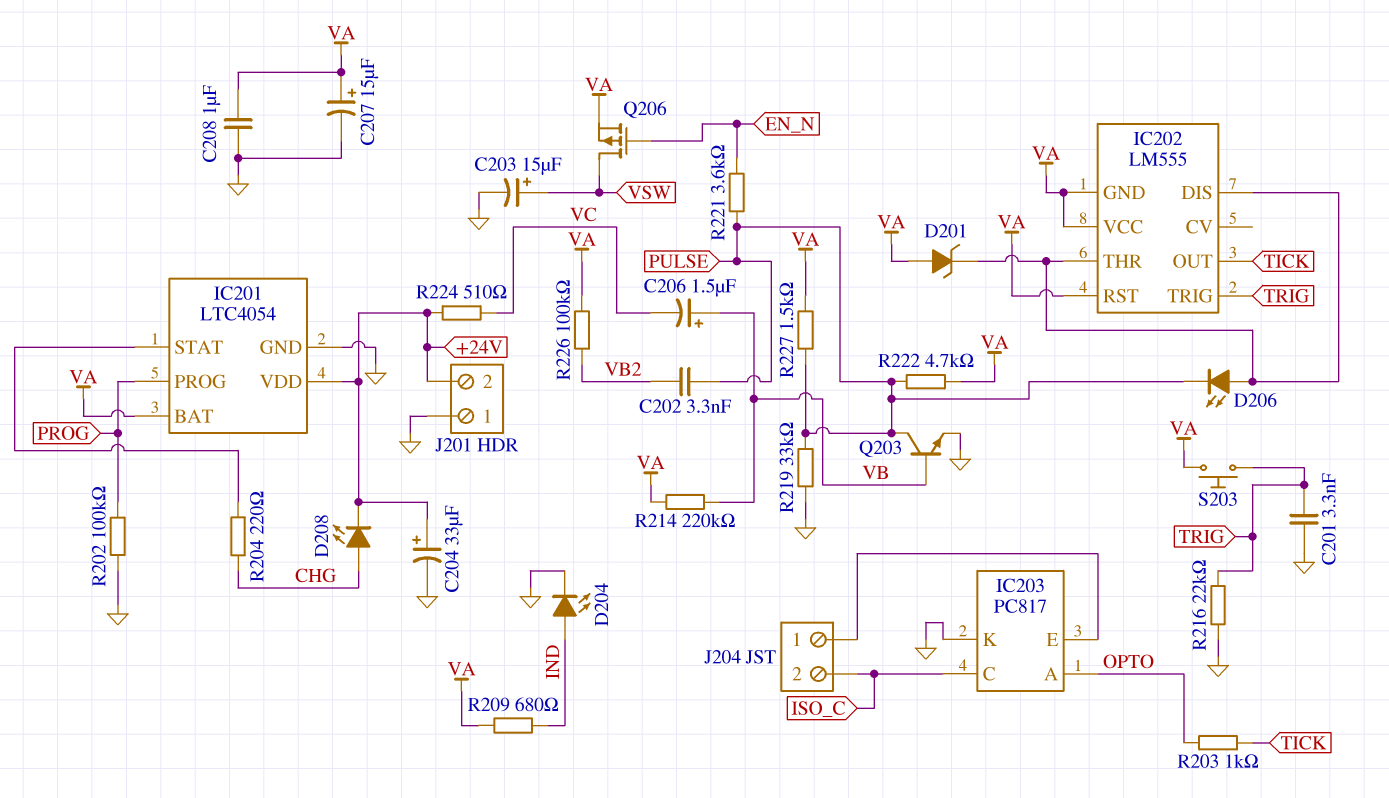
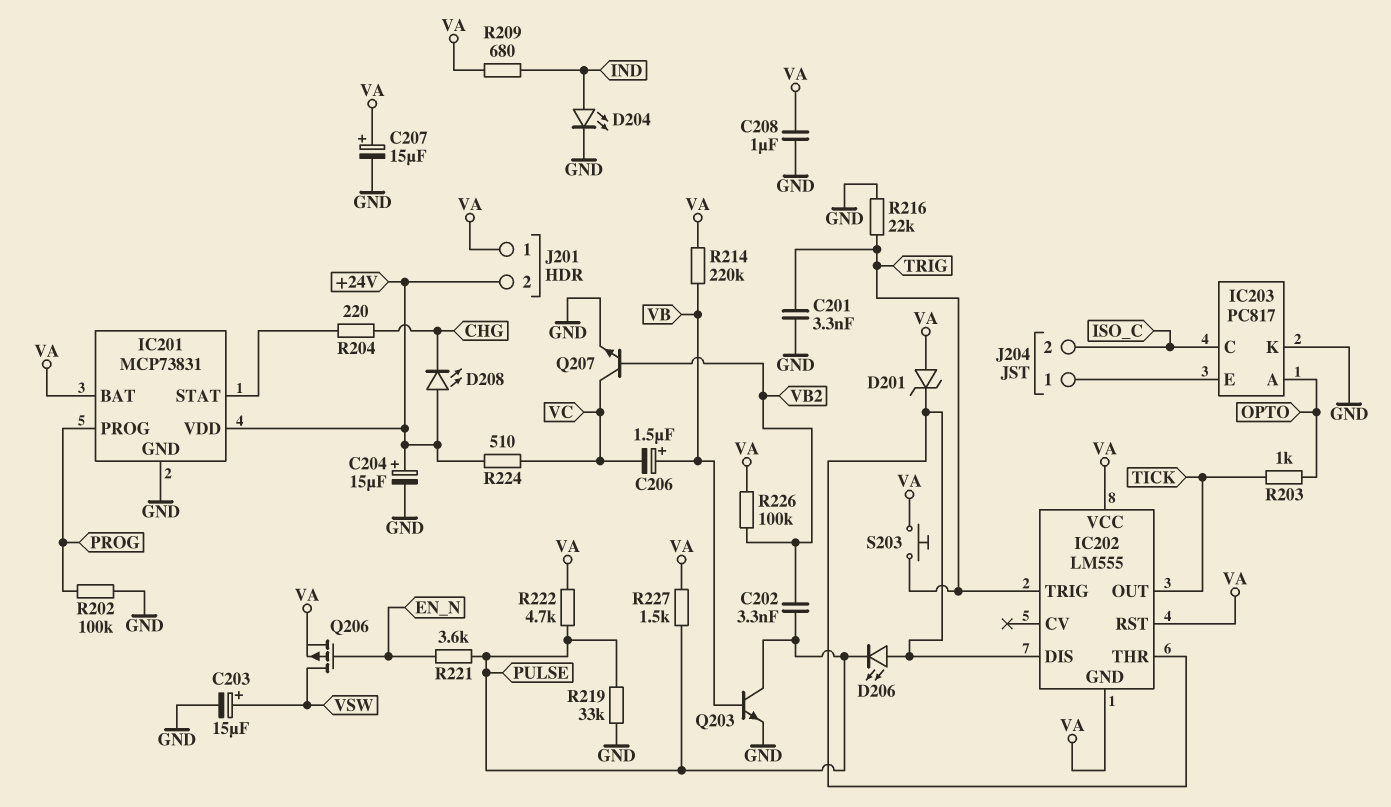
C204: 33uF (plus +24V, minus GND) -> 15uF (plus +24V, minus GND)
D208: LED (A CHG, K +24V) -> LED (A +24V, K CHG)
IC201: LTC4054 -> MCP73831
J201 pin 1: GND -> VA
Q207: none -> NPN (B VB2, C VC, E GND)

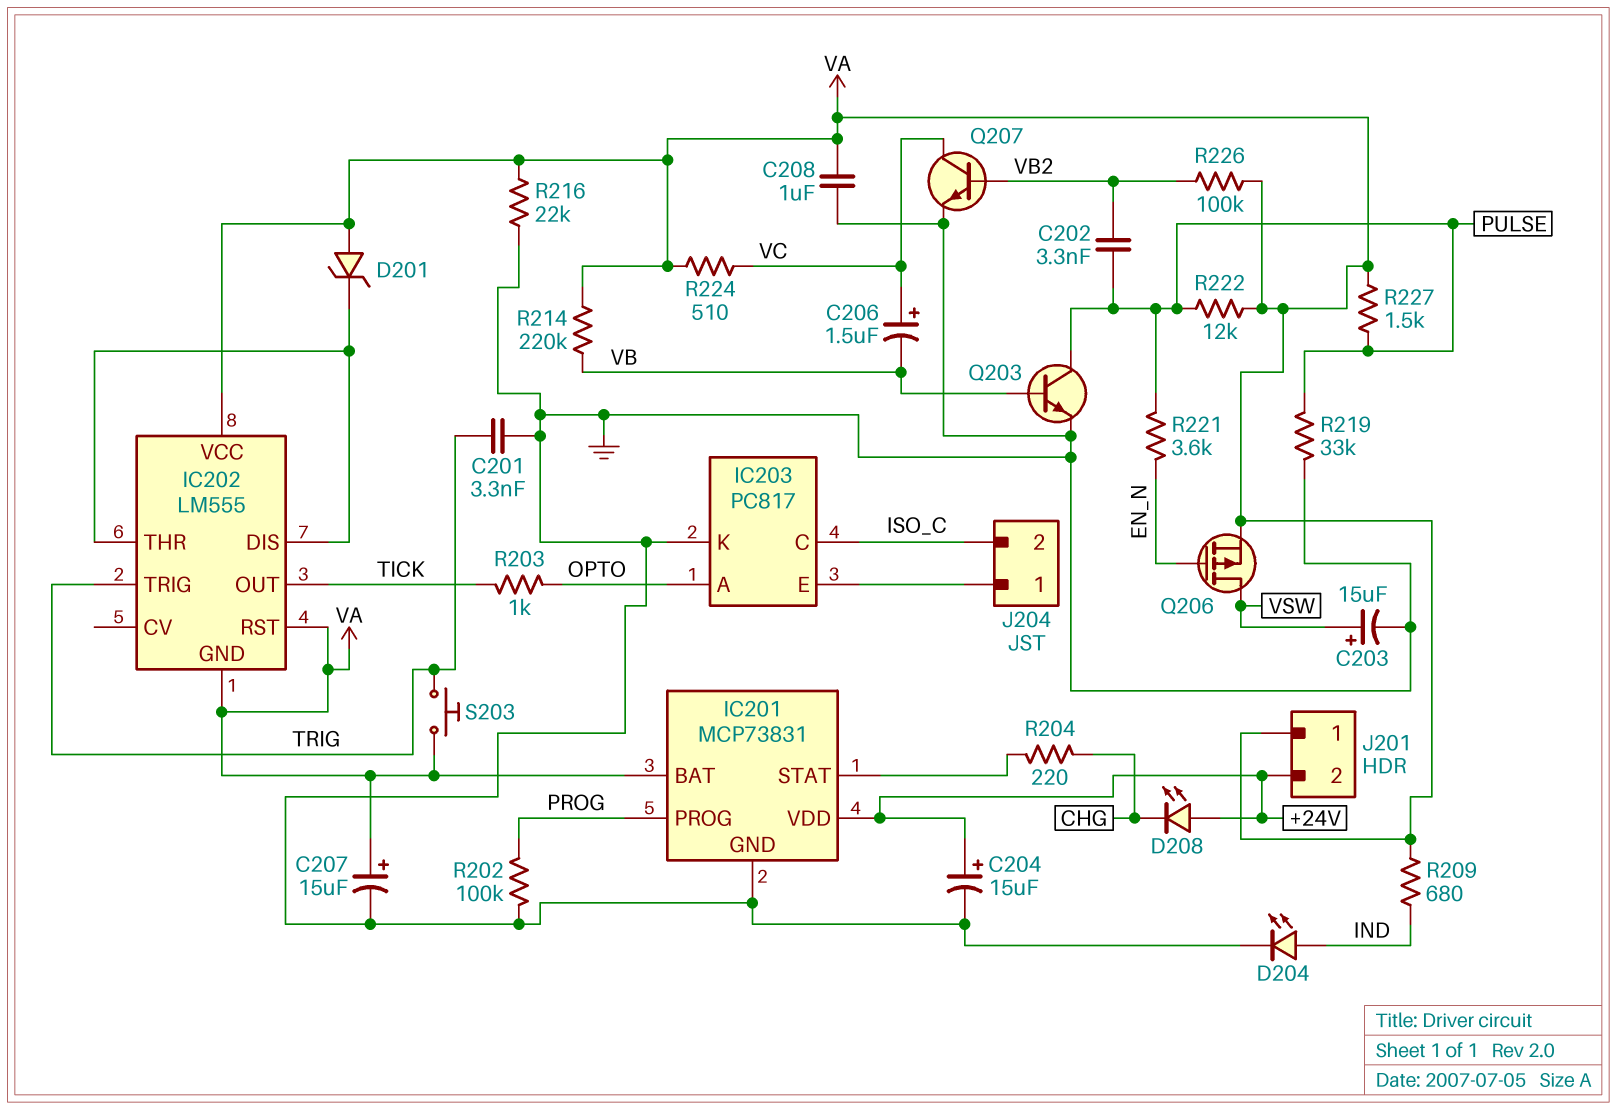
C206: 1.5uF (plus VB, minus VC) -> 1.5uF (plus VC, minus VB)
D206: LED (A IC202/DIS, K PULSE) -> none
R216: 22k (GND, TRIG) -> 22k (GND, VA)
R222: 4.7k (PULSE, VA) -> 12k (PULSE, VA)
R224: 510 (+24V, VC) -> 510 (VA, VC)

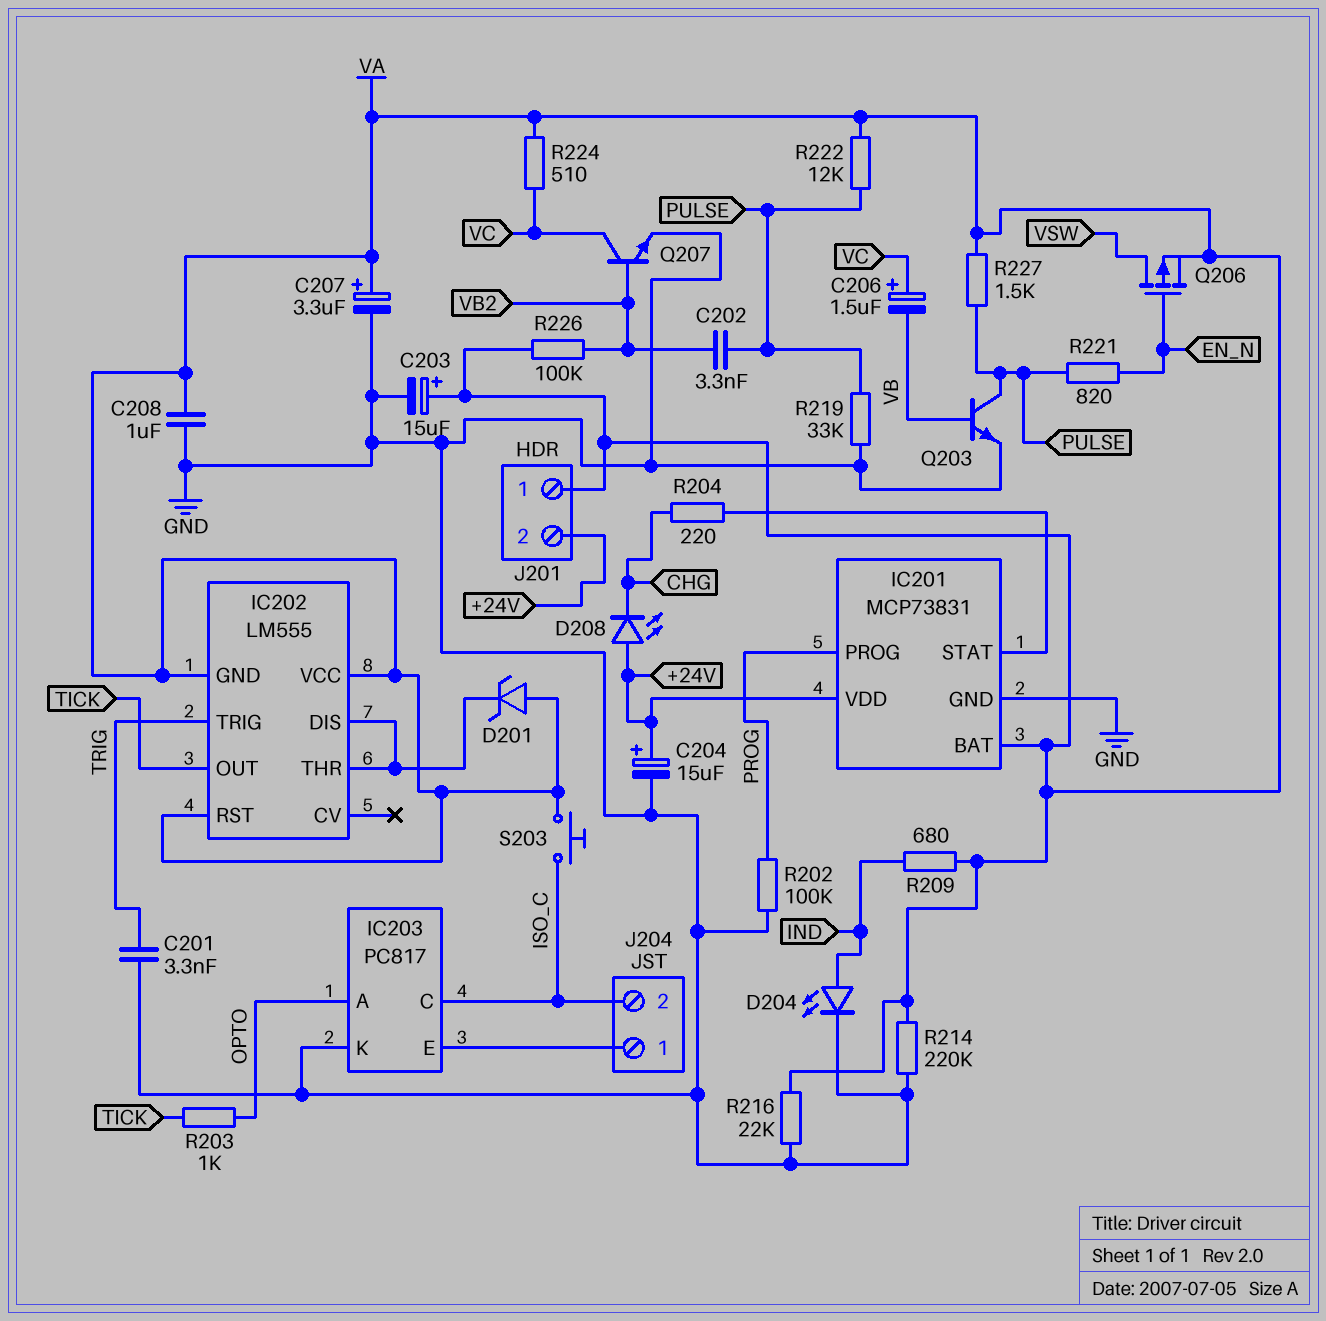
C203: 15uF (plus VSW, minus GND) -> 15uF (plus VA, minus GND)
C207: 15uF (plus VA, minus GND) -> 3.3uF (plus VA, minus GND)
R214: 220k (VA, VB) -> 220k (GND, VA)
R221: 3.6k (EN_N, PULSE) -> 820 (EN_N, PULSE)
S203: button (TRIG, VA) -> button (ISO_C, VA)

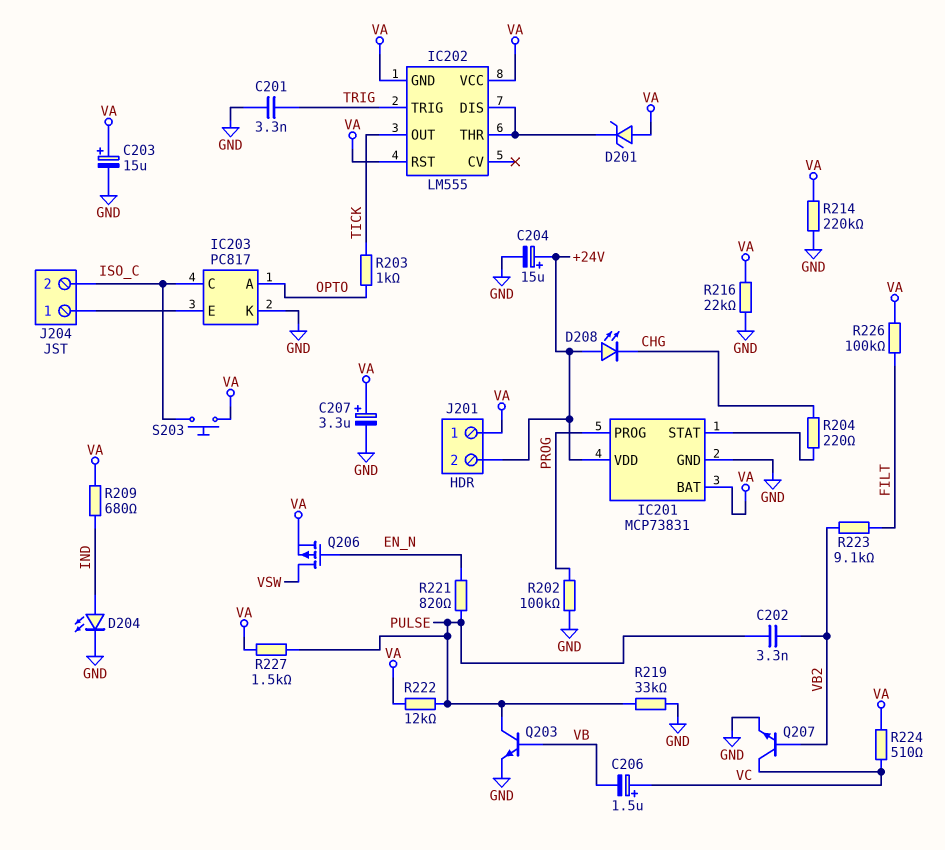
C208: 1uF (GND, VA) -> none
R223: none -> 9.1k (FILT, VB2)
R226: 100k (VA, VB2) -> 100k (FILT, VA)

